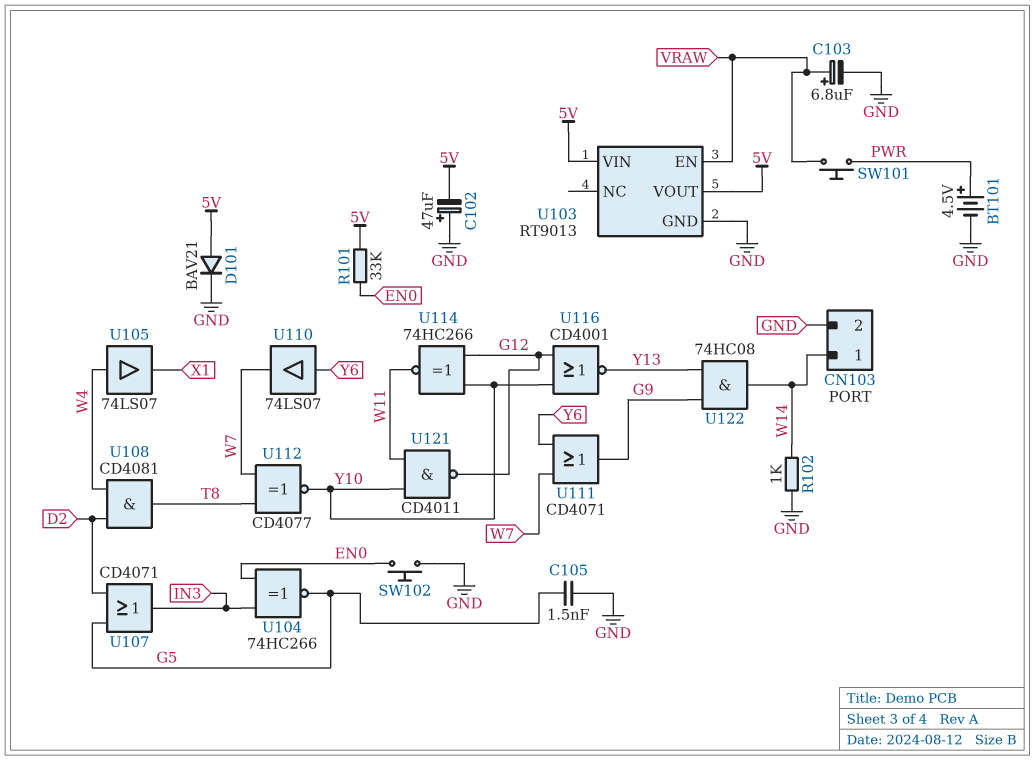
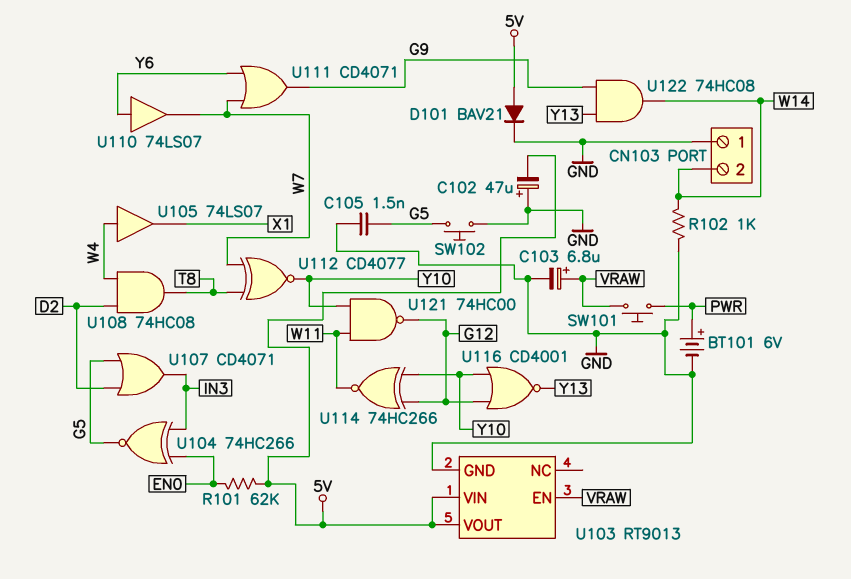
BT101: 4.5V (plus PWR, minus GND) -> 6V (plus PWR, minus GND)
CN103 pin 1: W14 -> GND
CN103 pin 2: GND -> W14
R101: 33k (5V, EN0) -> 62k (5V, EN0)
SW102: button (EN0, GND) -> button (G5, GND)
U108: AND CD4081 (in D2, in W4, out T8) -> AND 74HC08 (in D2, in W4, out T8)
U121: NAND CD4011 (in W11, in Y10, out G12) -> NAND 74HC00 (in W11, in Y10, out G12)

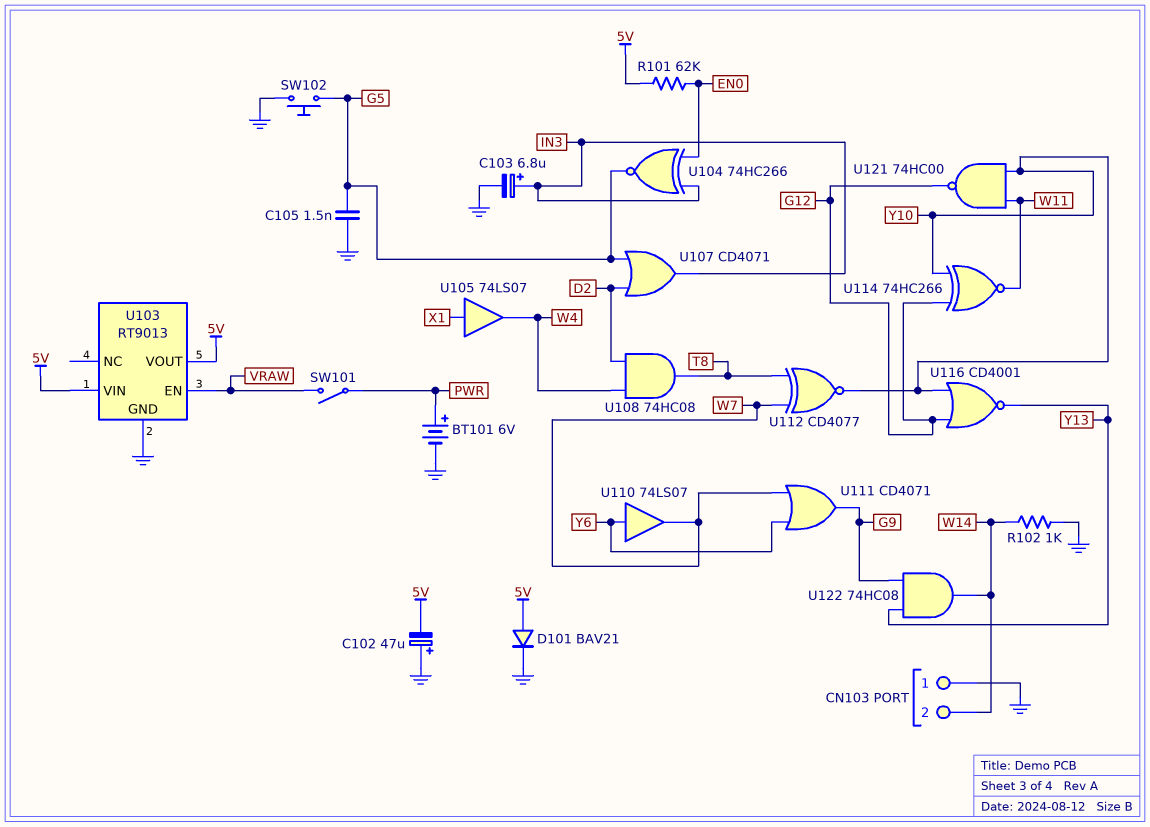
C103: 6.8uF (plus VRAW, minus GND) -> 6.8uF (plus IN3, minus GND)
SW101: button (PWR, VRAW) -> switch (PWR, VRAW)
U105: buffer 74LS07 (in W4, out X1) -> buffer 74LS07 (in X1, out W4)

